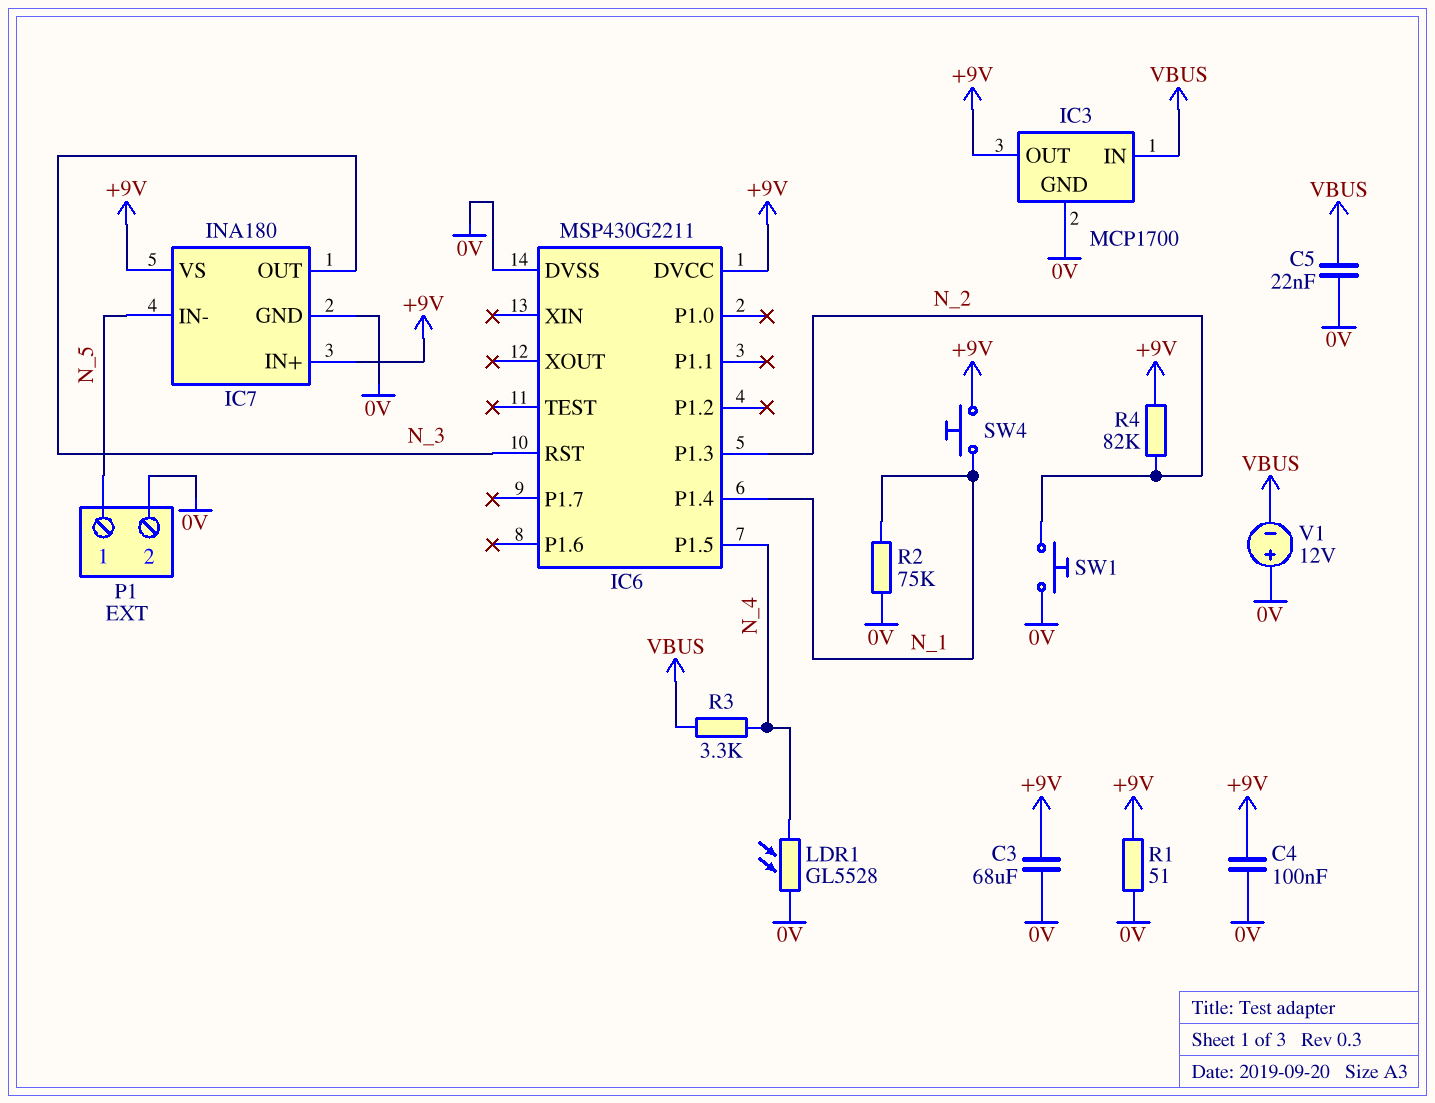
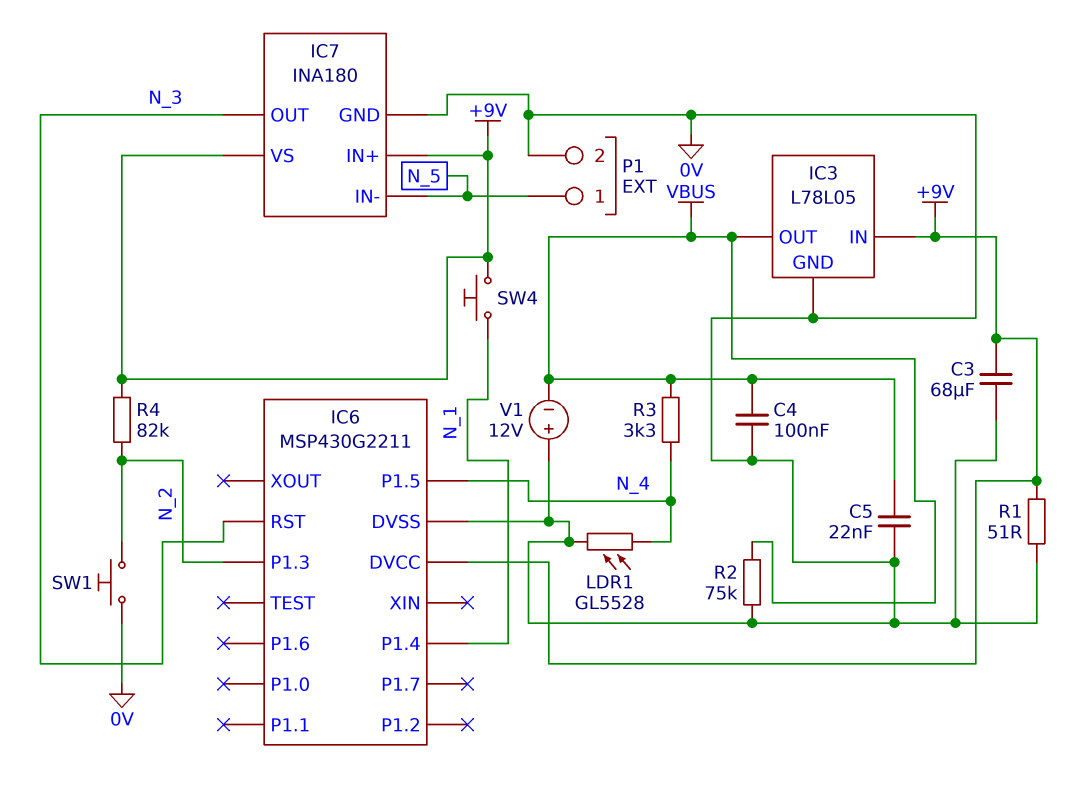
C4: 100nF (+9V, 0V) -> 100nF (0V, VBUS)
IC3: MCP1700 -> L78L05
IC3 pin IN: VBUS -> +9V
IC3 pin OUT: +9V -> VBUS
R2: 75k (0V, N_1) -> 75k (0V, VBUS)

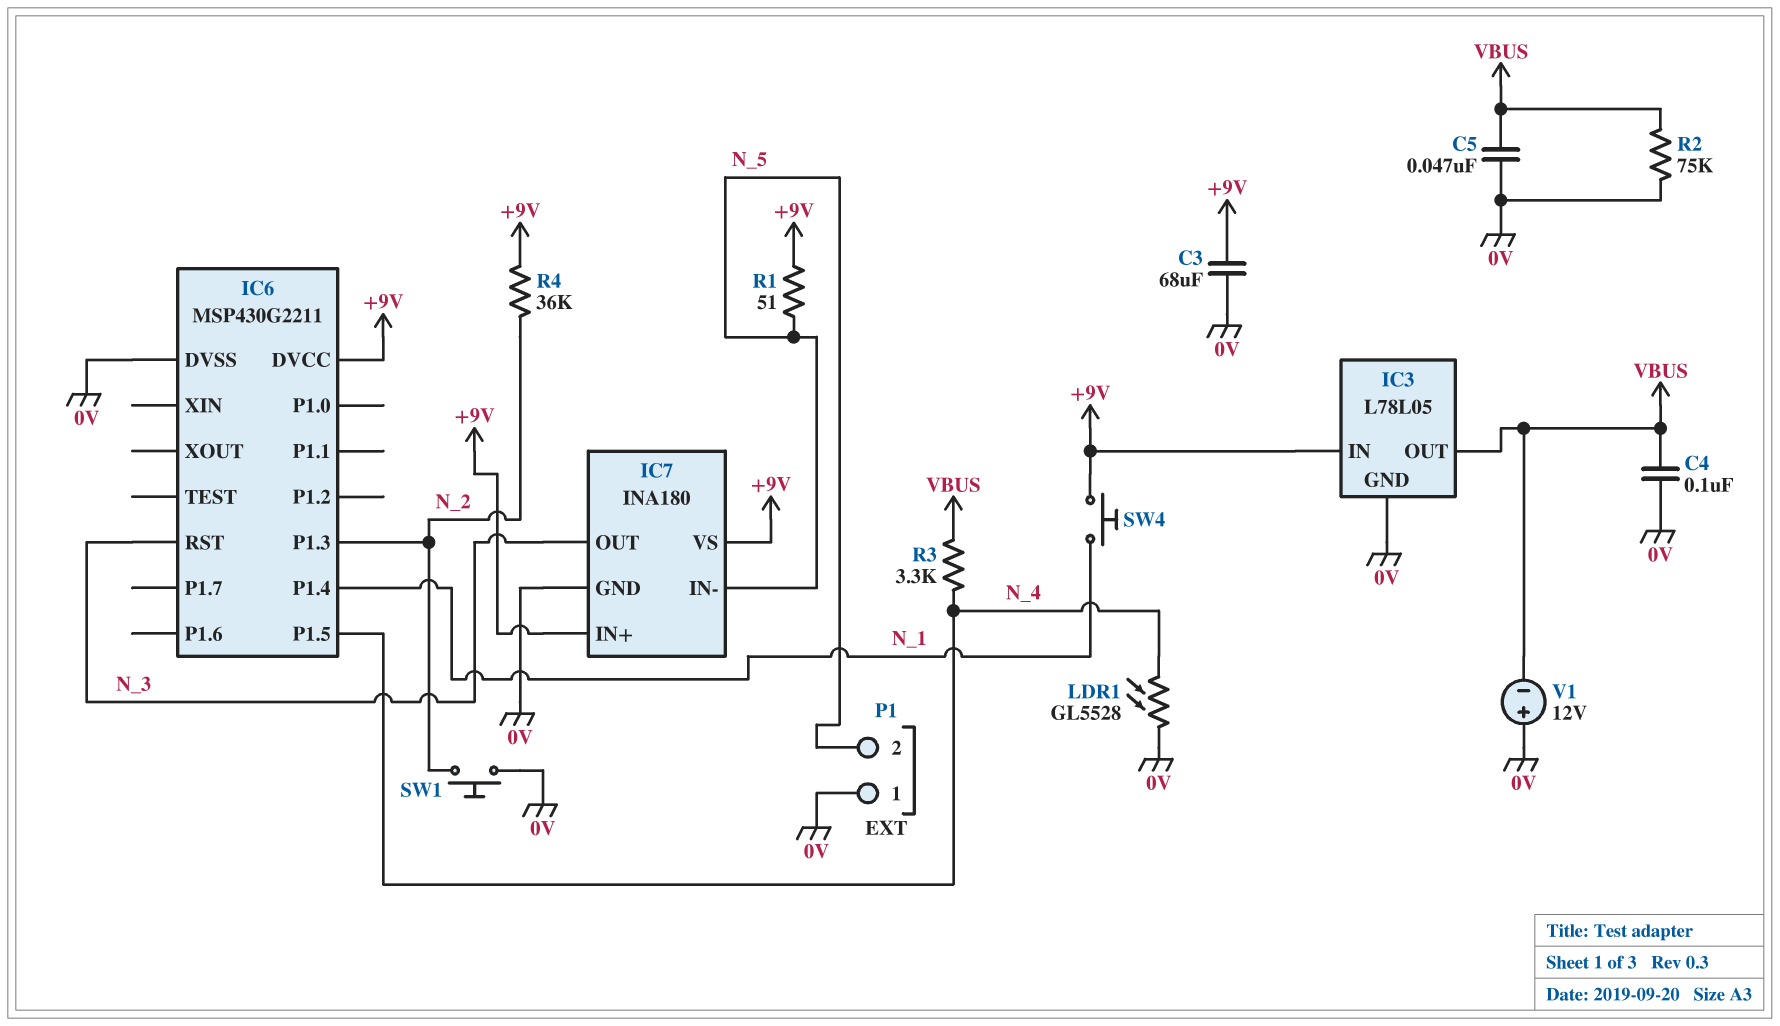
C5: 22nF (0V, VBUS) -> 47nF (0V, VBUS)
P1 pin 1: N_5 -> 0V
P1 pin 2: 0V -> N_5
R1: 51 (+9V, 0V) -> 51 (+9V, N_5)
R4: 82k (+9V, N_2) -> 36k (+9V, N_2)

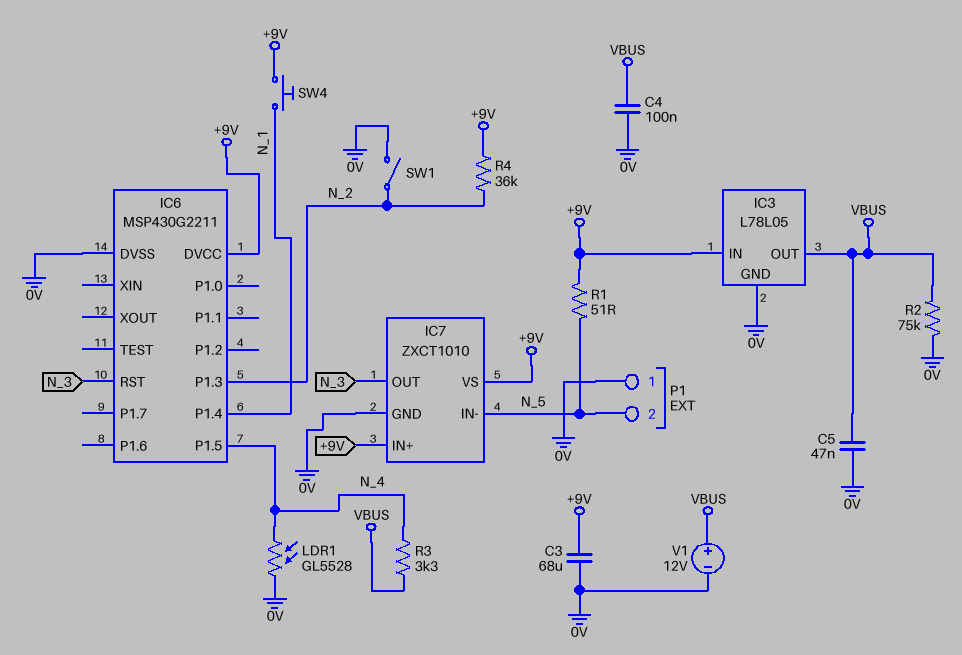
IC7: INA180 -> ZXCT1010
SW1: button (0V, N_2) -> switch (0V, N_2)
V1: 12V (plus 0V, minus VBUS) -> 12V (plus VBUS, minus 0V)

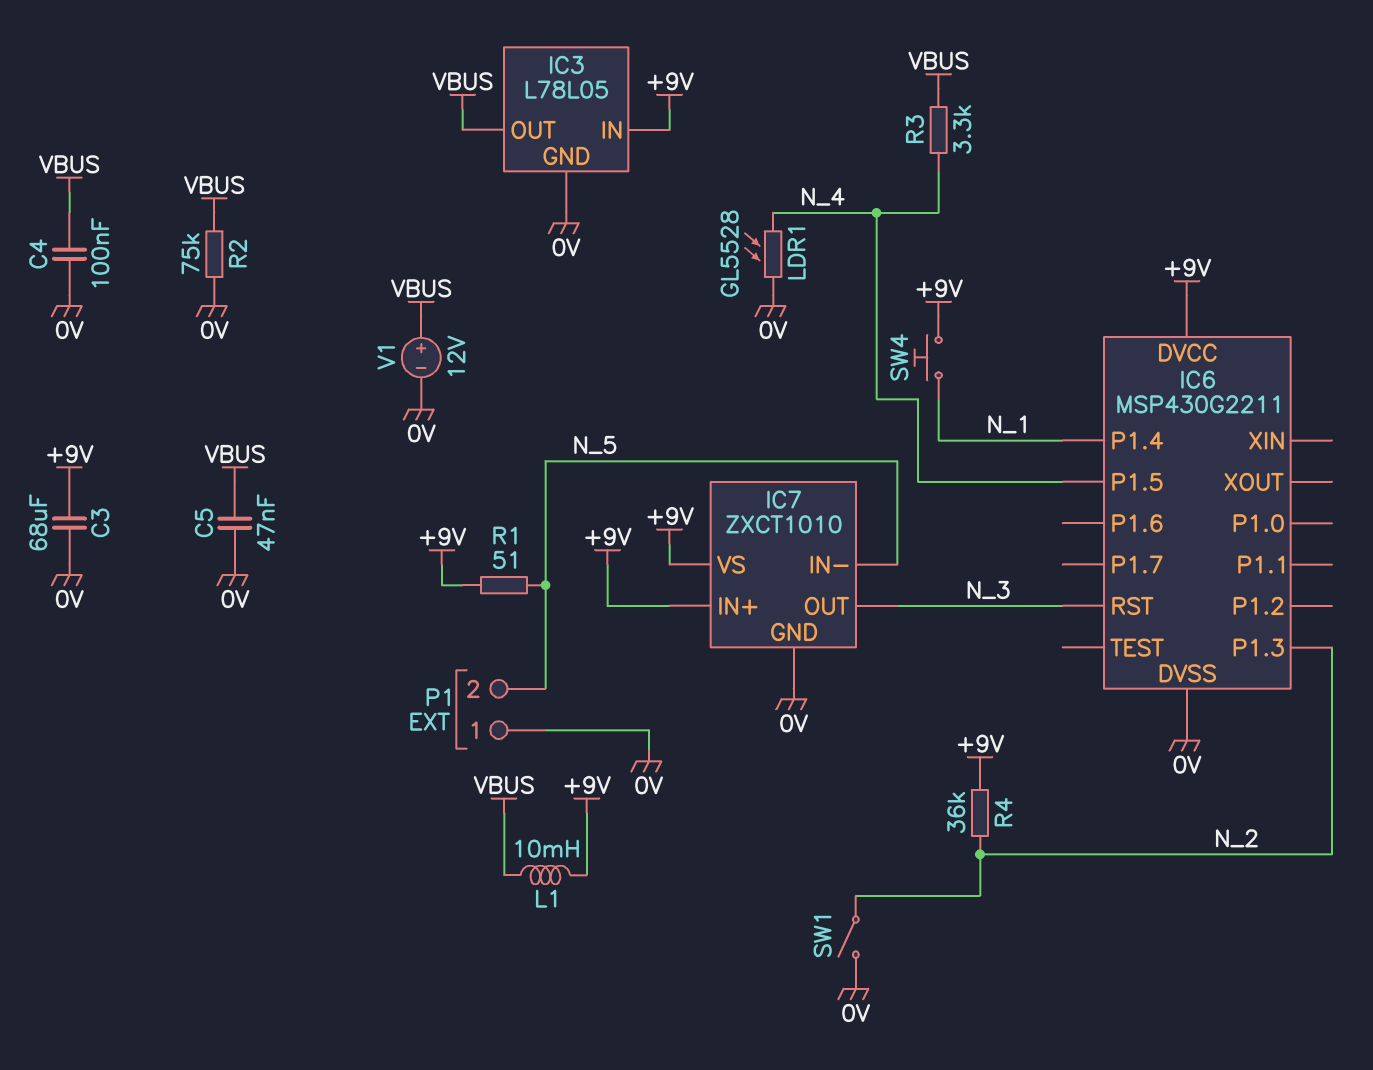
L1: none -> 10mH (+9V, VBUS)

